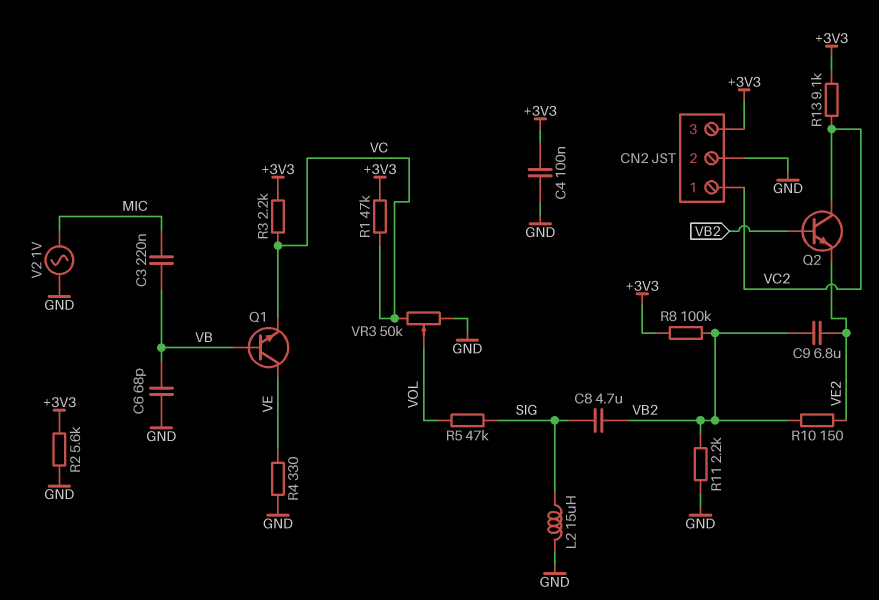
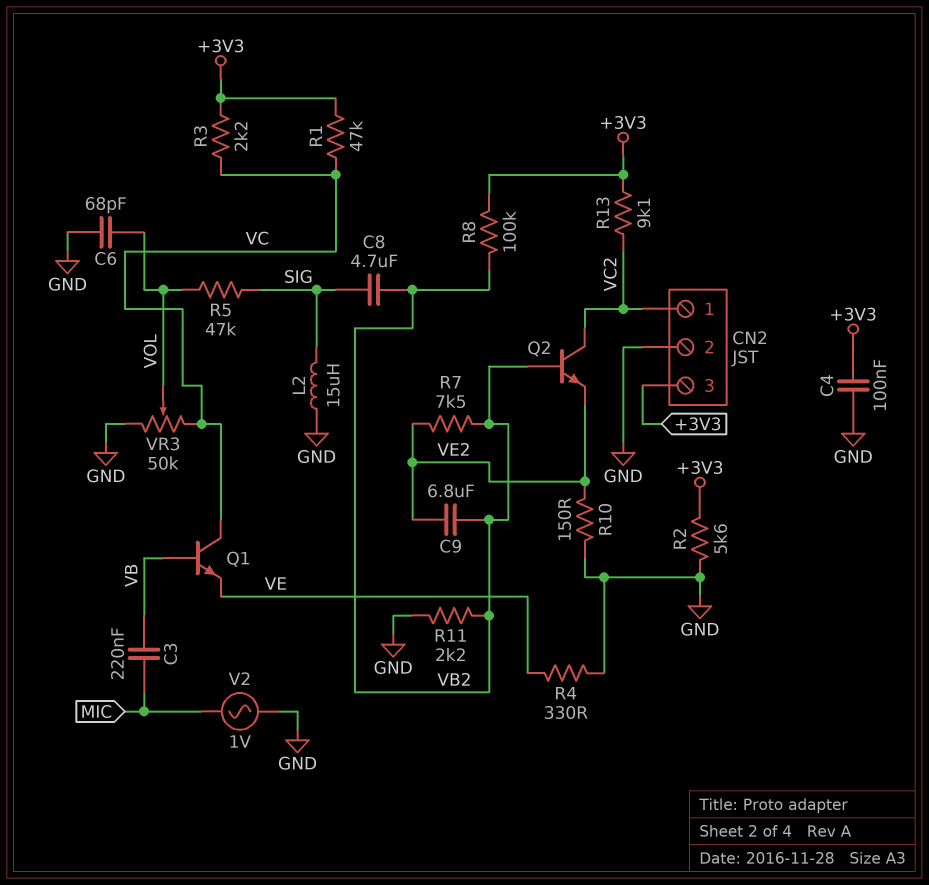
C6: 68pF (GND, VB) -> 68pF (GND, VOL)
Q1: NPN (B VB, C VE, E VC) -> NPN (B VB, C VC, E VE)
R7: none -> 7.5k (VB2, VE2)
R10: 150 (VB2, VE2) -> 150 (GND, VE2)

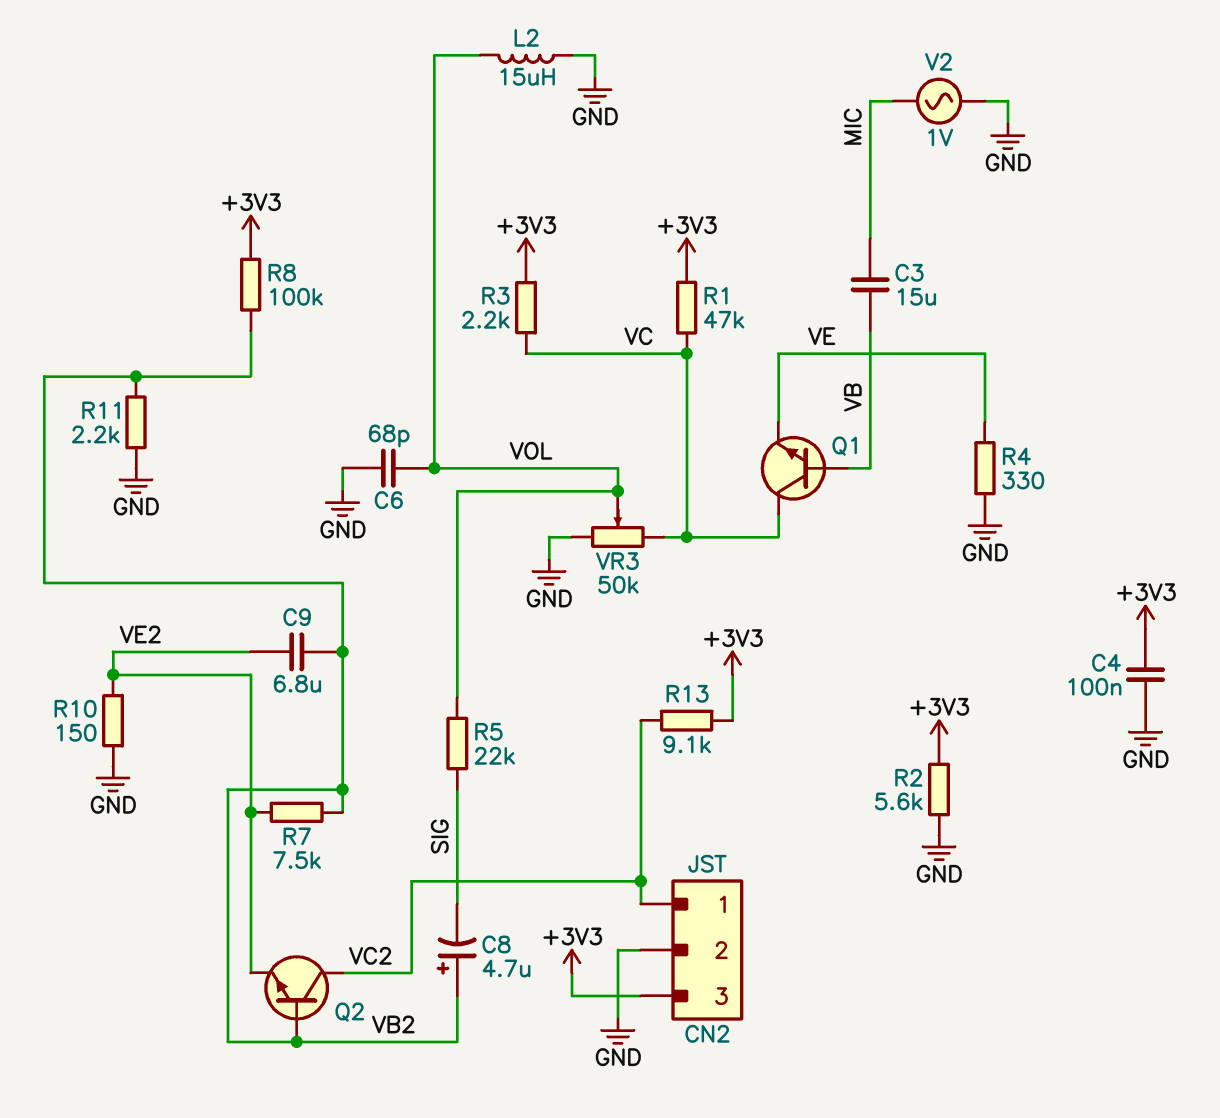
C3: 220nF (MIC, VB) -> 15uF (MIC, VB)
C8: 4.7uF (SIG, VB2) -> 4.7uF (plus VB2, minus SIG)
L2: 15uH (GND, SIG) -> 15uH (GND, VOL)
R5: 47k (SIG, VOL) -> 22k (SIG, VOL)

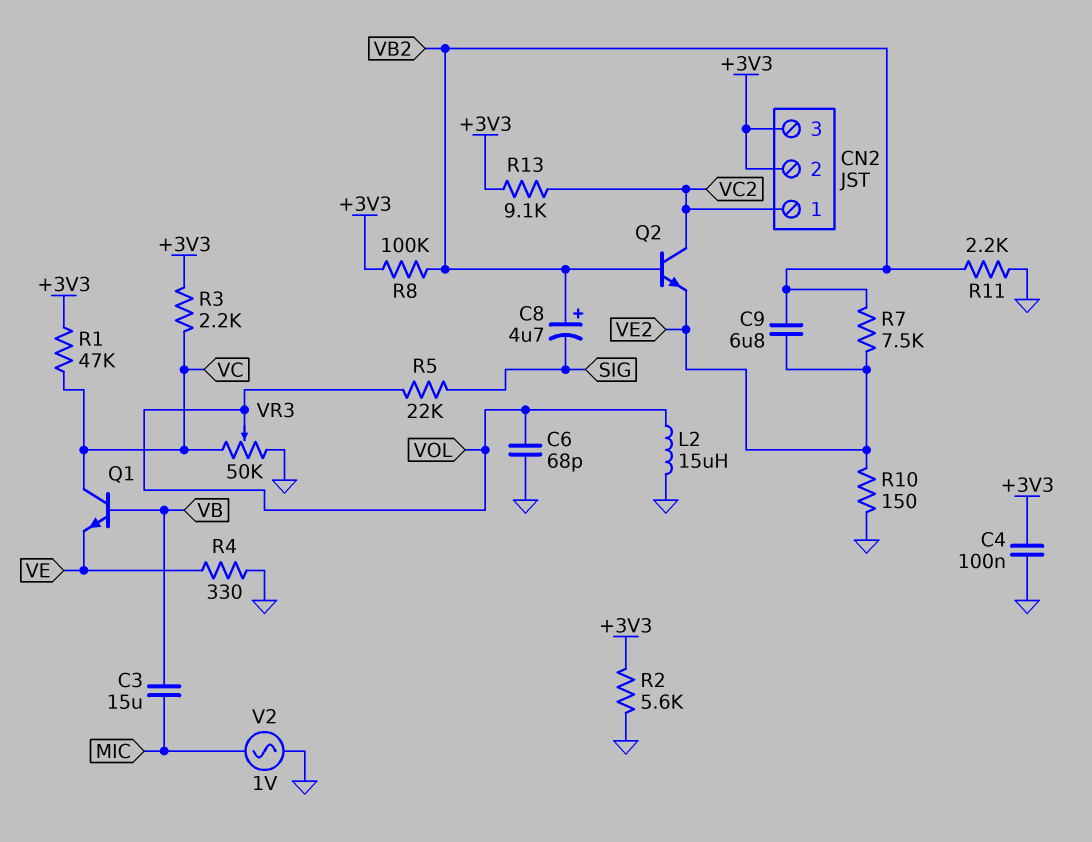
CN2 pin 2: GND -> +3V3

